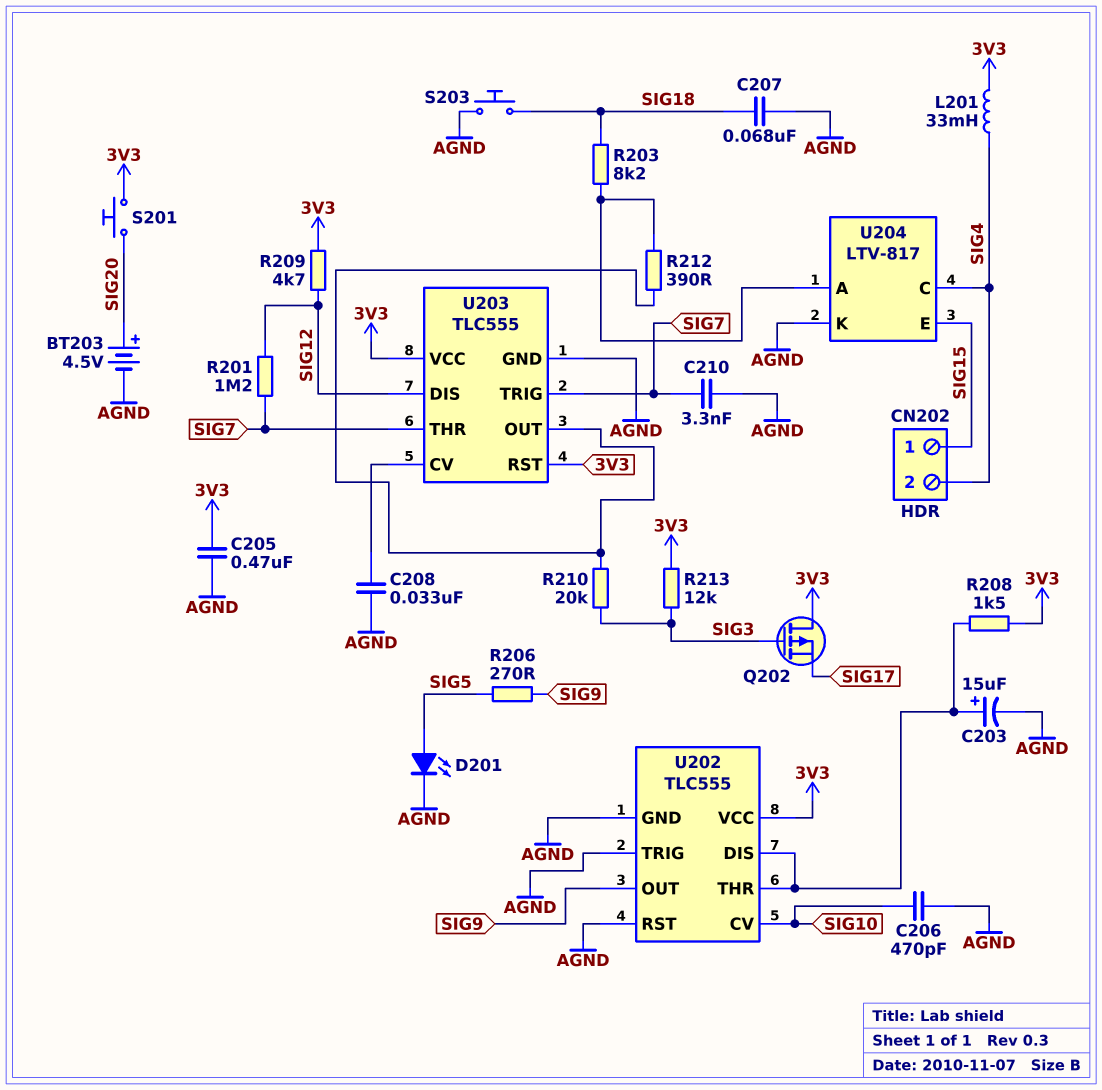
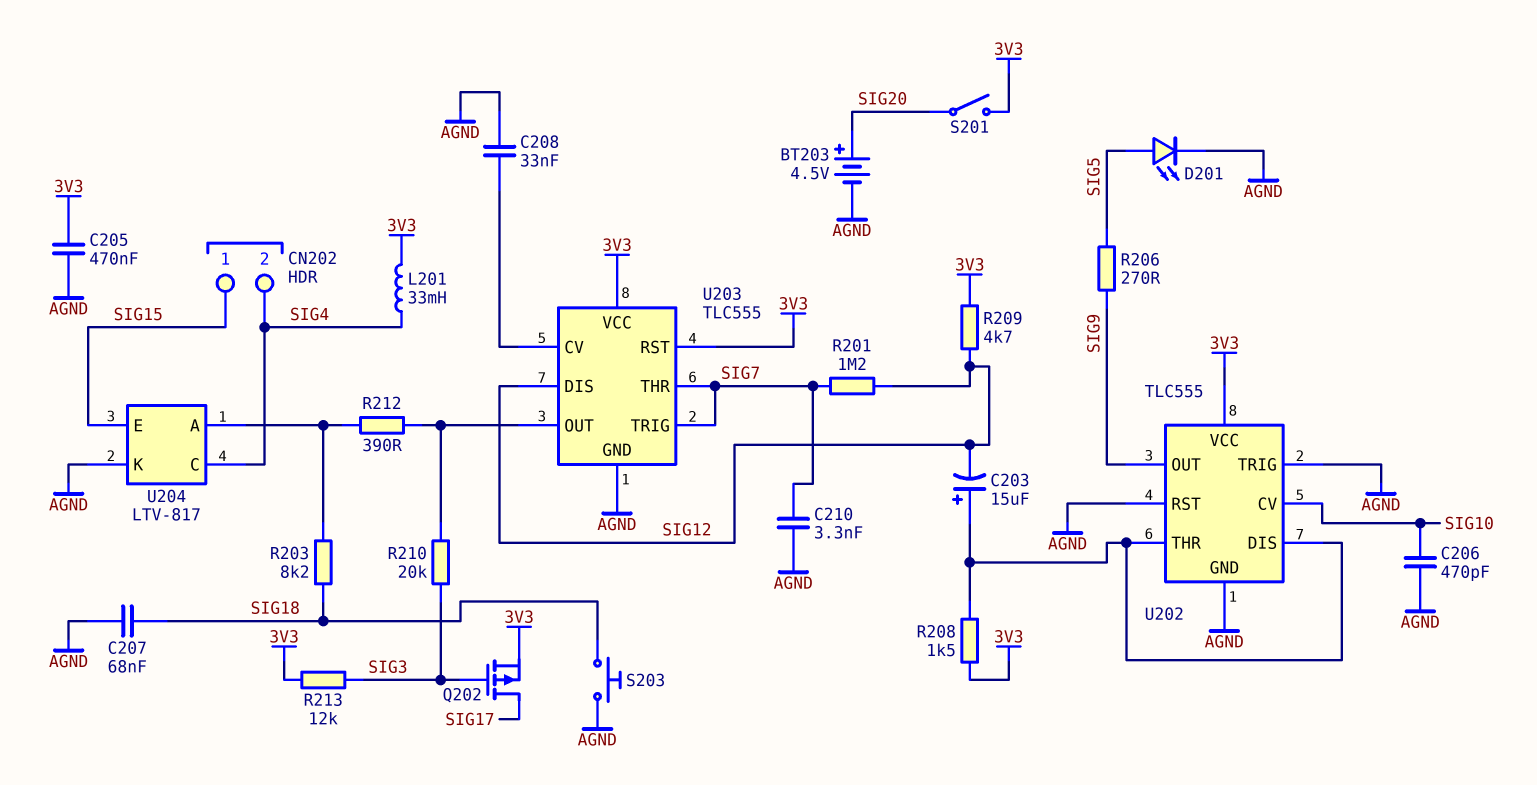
C203: 15uF (plus U202/DIS, minus AGND) -> 15uF (plus U202/DIS, minus SIG12)
Q202: PMOS (G SIG3, D 3V3, S SIG17) -> PMOS (G SIG3, D SIG17, S 3V3)
S201: button (3V3, SIG20) -> switch (3V3, SIG20)

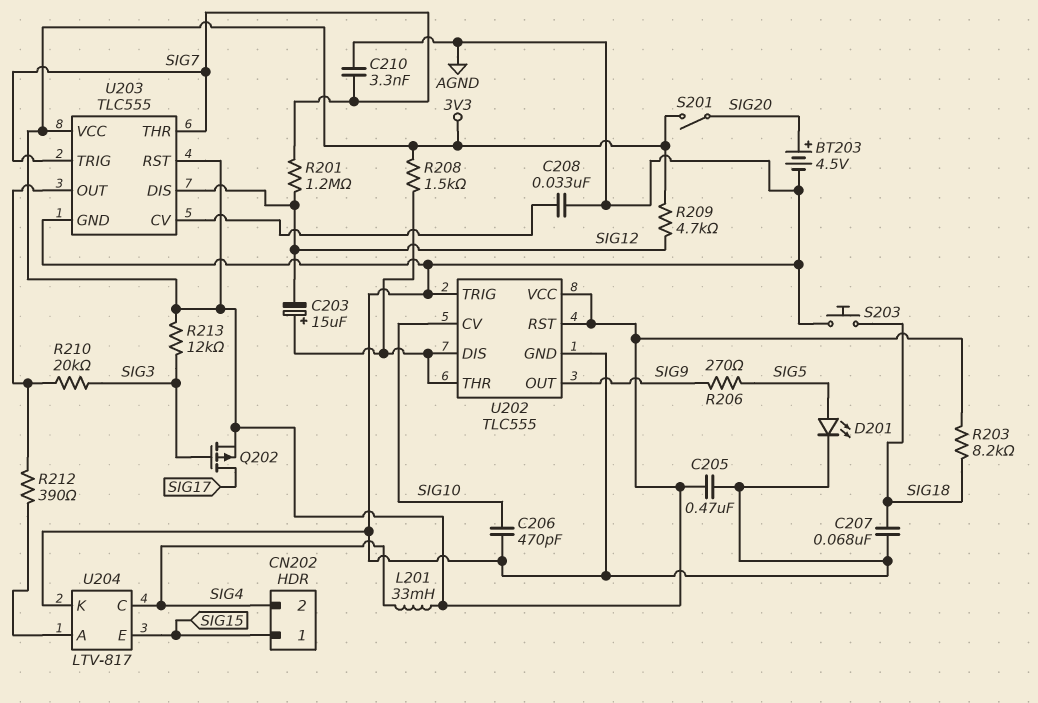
R203: 8.2k (SIG18, U204/A) -> 8.2k (3V3, SIG18)
U202 pin RST: AGND -> 3V3

